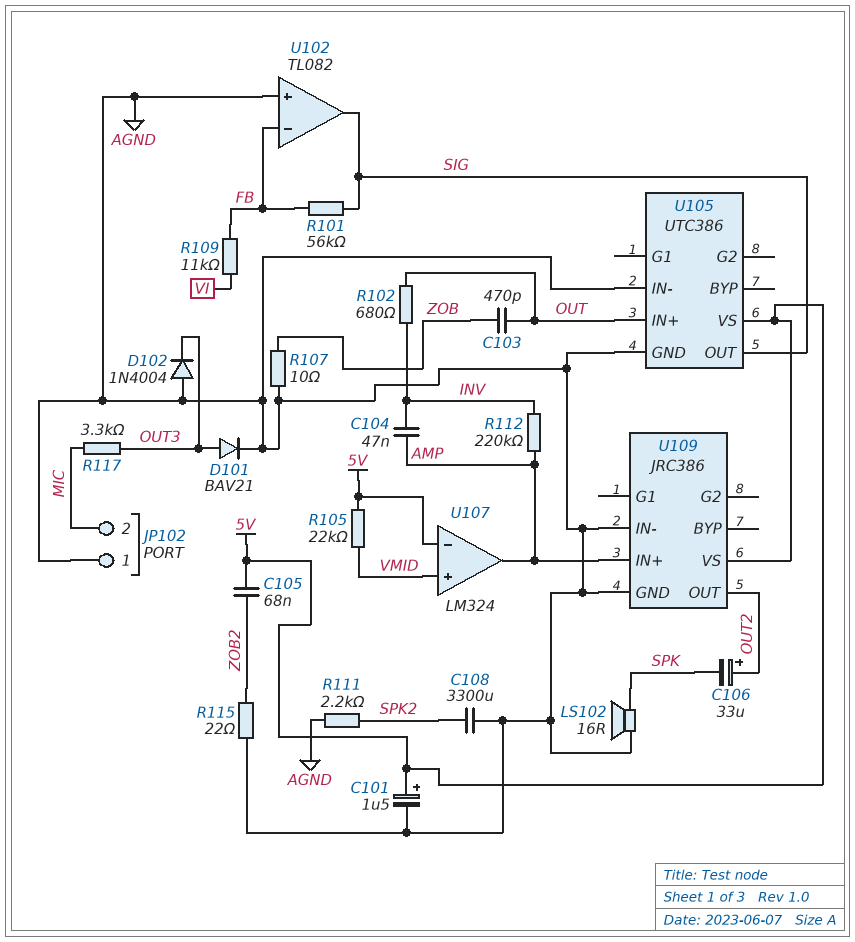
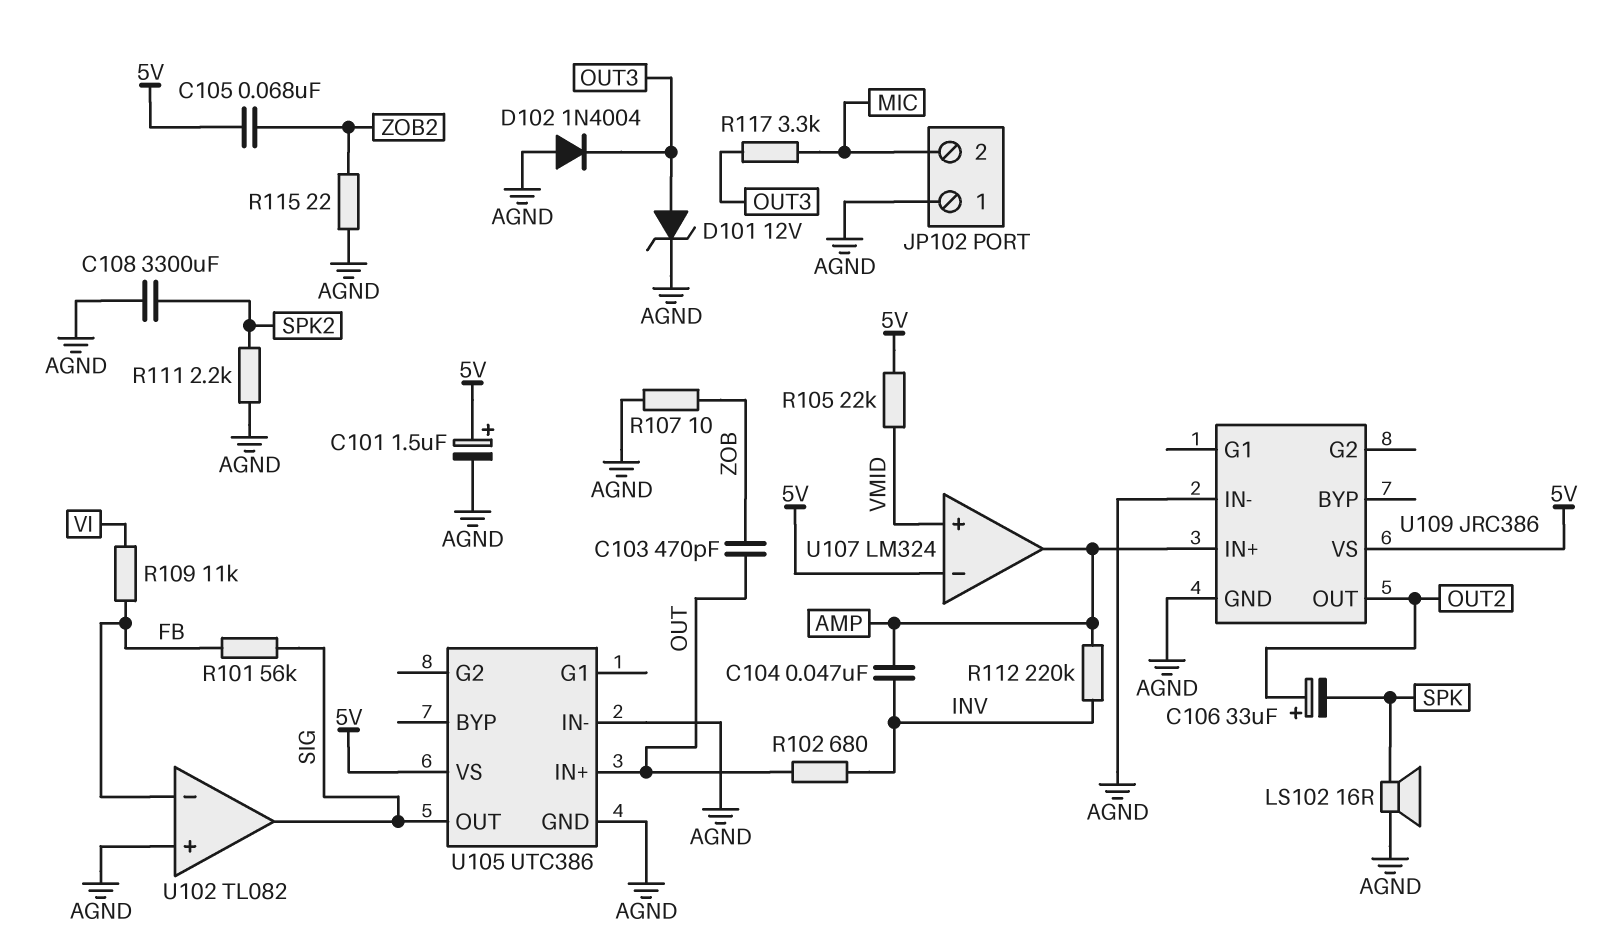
D101: diode BAV21 (A OUT3, K AGND) -> zener 12V (A OUT3, K AGND)

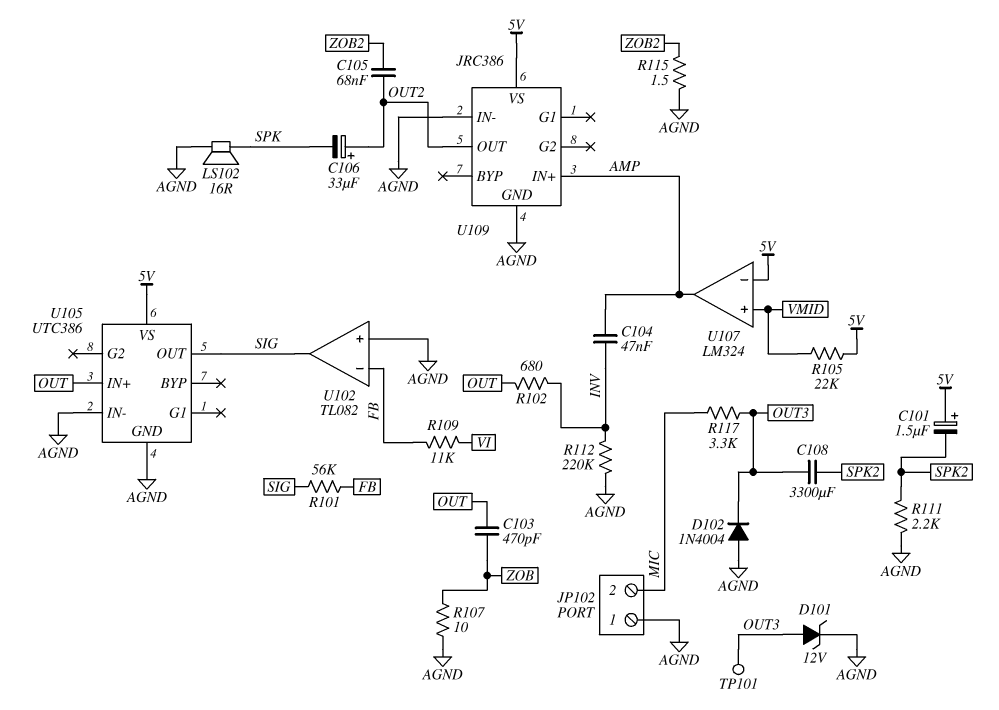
C101: 1.5uF (plus 5V, minus AGND) -> 1.5uF (plus 5V, minus SPK2)
C105: 68nF (5V, ZOB2) -> 68nF (OUT2, ZOB2)
C108: 3300uF (AGND, SPK2) -> 3300uF (OUT3, SPK2)
R112: 220k (AMP, INV) -> 220k (AGND, INV)
R115: 22 (AGND, ZOB2) -> 1.5 (AGND, ZOB2)
TP101: none -> test point (OUT3)

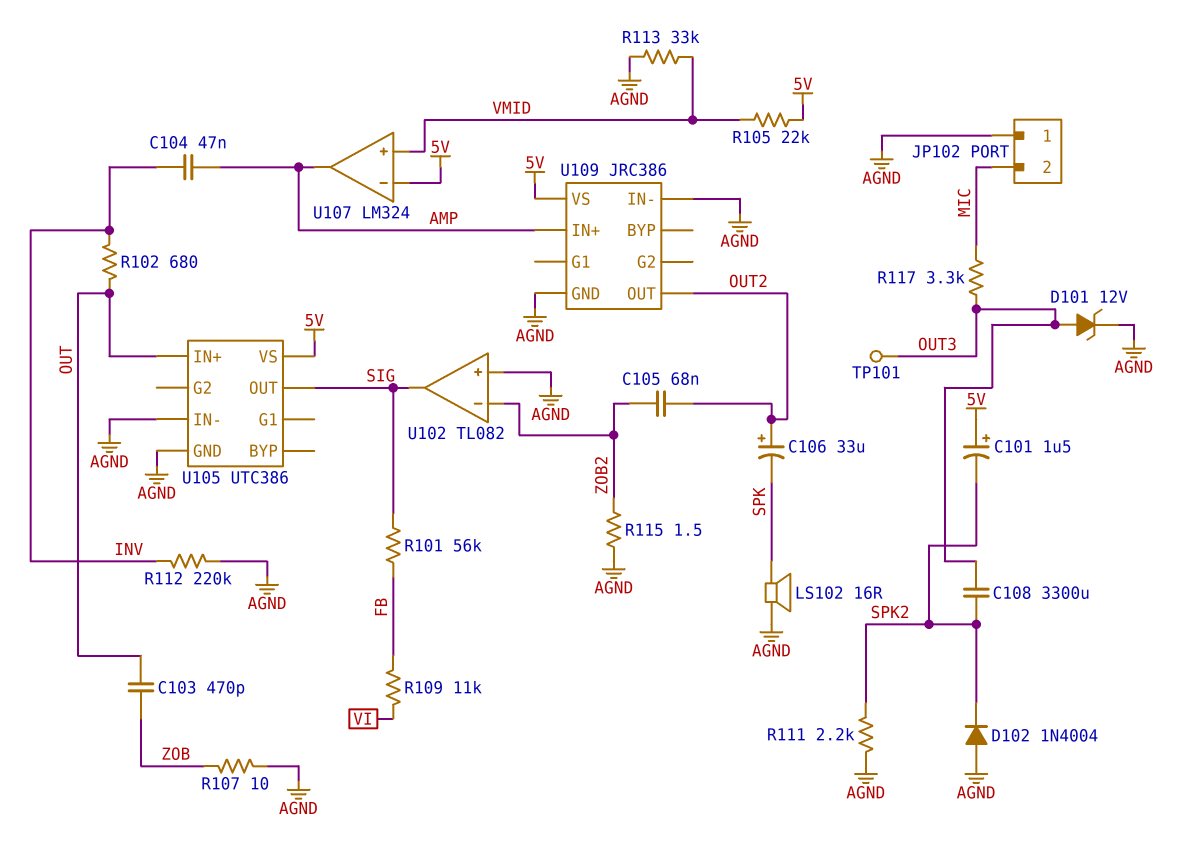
D102: diode 1N4004 (A AGND, K OUT3) -> diode 1N4004 (A AGND, K SPK2)
R113: none -> 33k (AGND, VMID)
U102 pin in-: FB -> ZOB2

